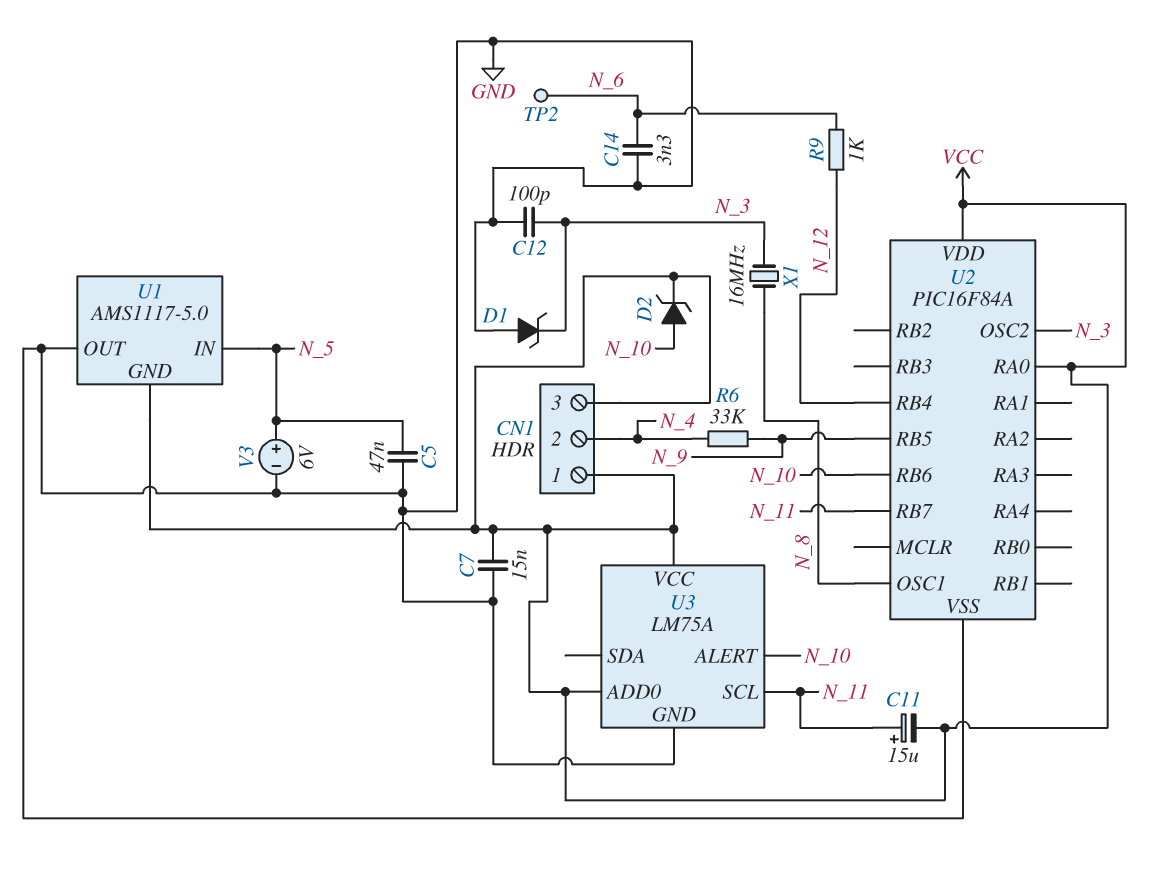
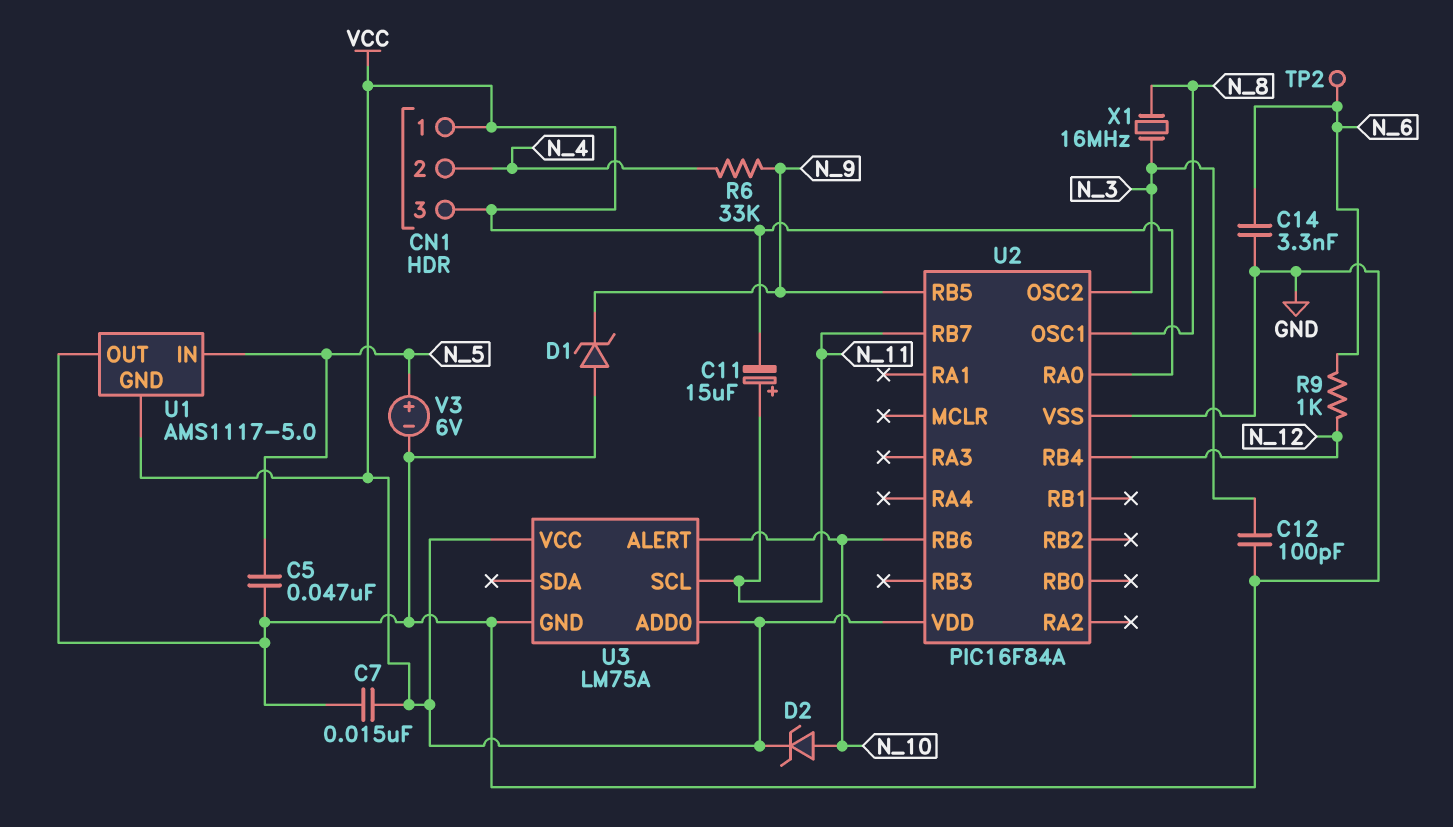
D1: zener (A GND, K N_3) -> zener (A GND, K N_9)

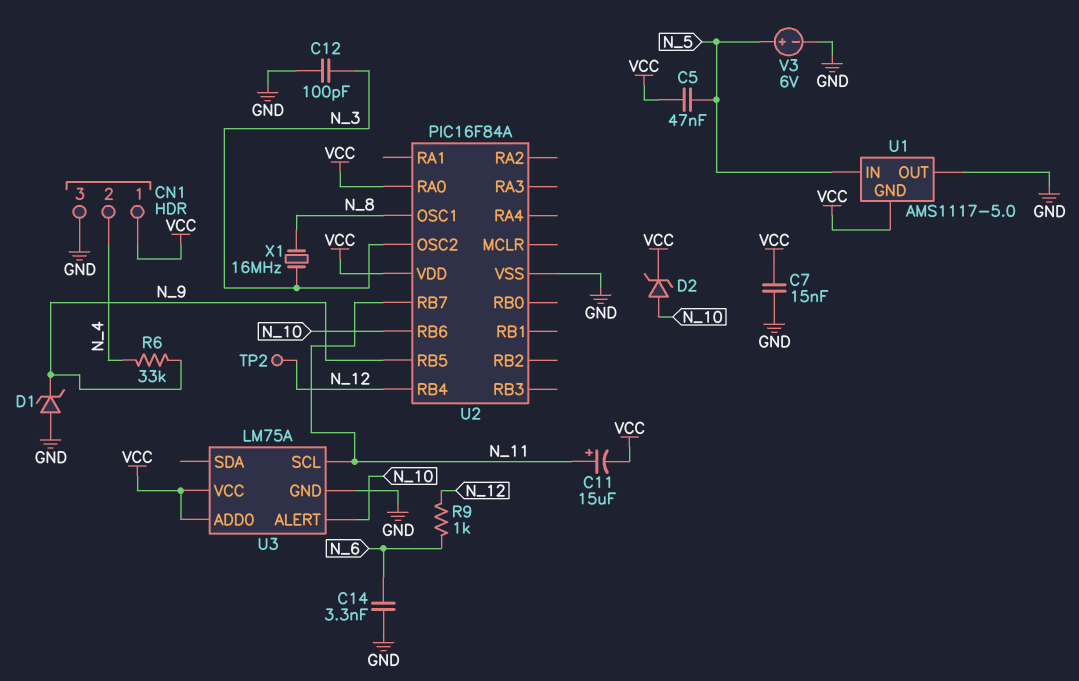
C5: 47nF (GND, N_5) -> 47nF (N_5, VCC)
CN1 pin 3: VCC -> GND
TP2: test point (N_6) -> test point (N_12)

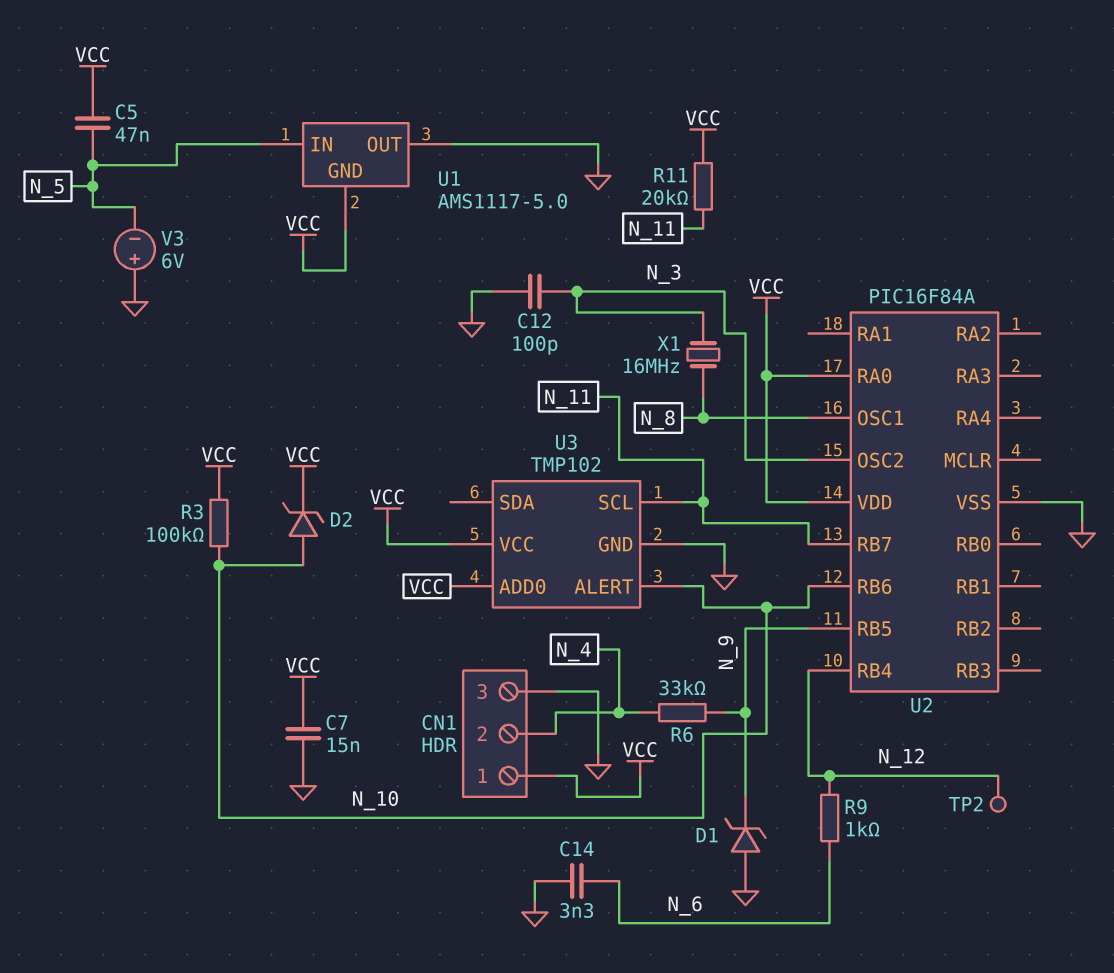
C11: 15uF (plus N_11, minus VCC) -> none
R3: none -> 100k (N_10, VCC)
R11: none -> 20k (N_11, VCC)
U3: LM75A -> TMP102
V3: 6V (plus N_5, minus GND) -> 6V (plus GND, minus N_5)

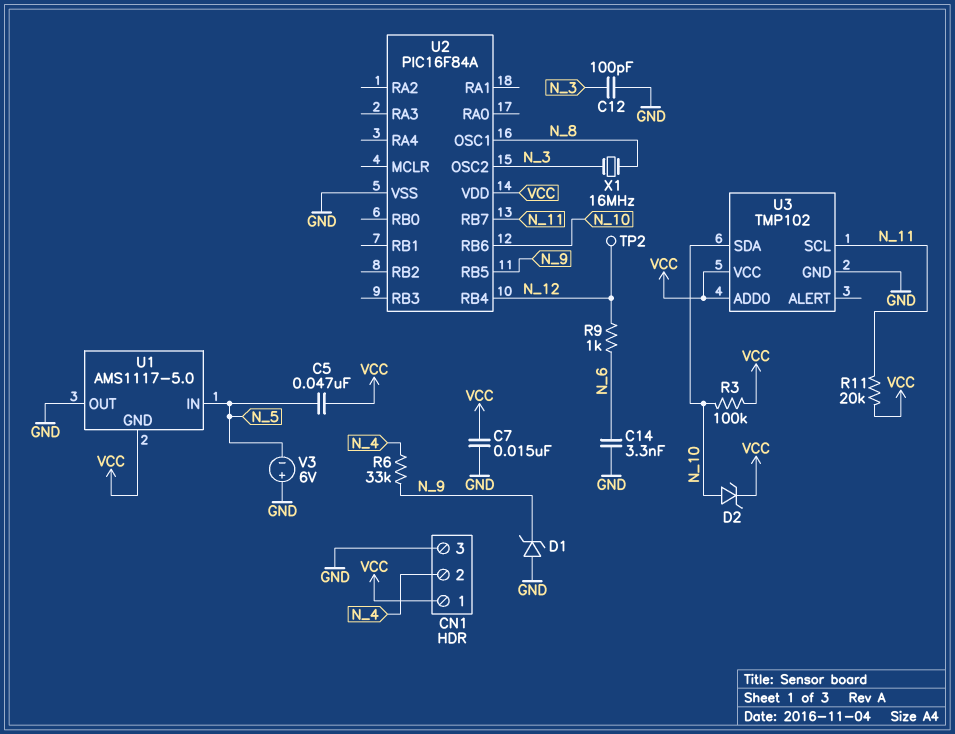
U2 pin RA0: VCC -> none
U3 pin ALERT: N_10 -> none
U3 pin SDA: none -> N_10

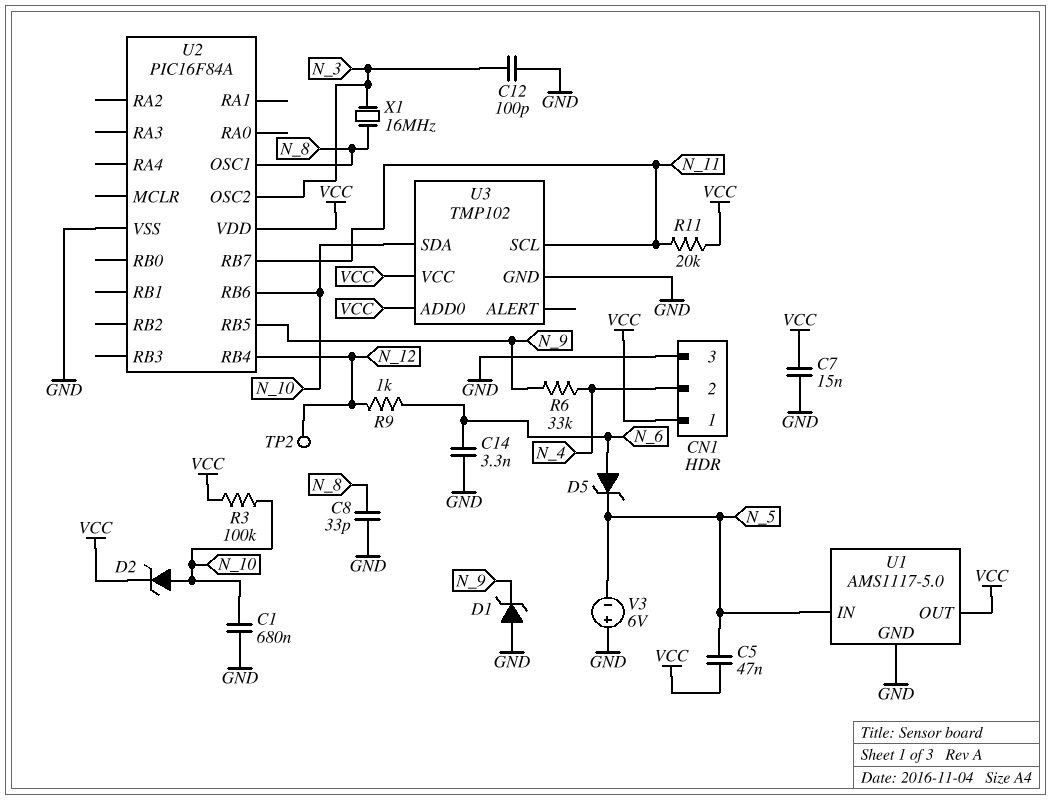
C1: none -> 680nF (GND, N_10)
C8: none -> 33pF (GND, N_8)
D5: none -> zener (A N_6, K N_5)
U1 pin GND: VCC -> GND
U1 pin OUT: GND -> VCC

